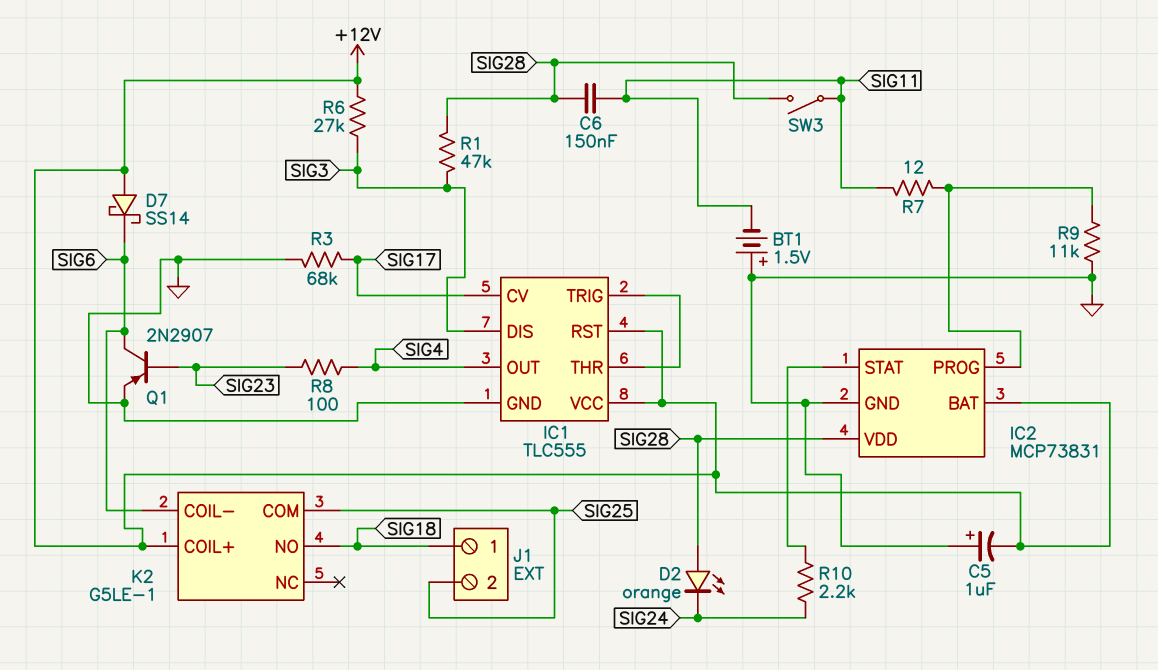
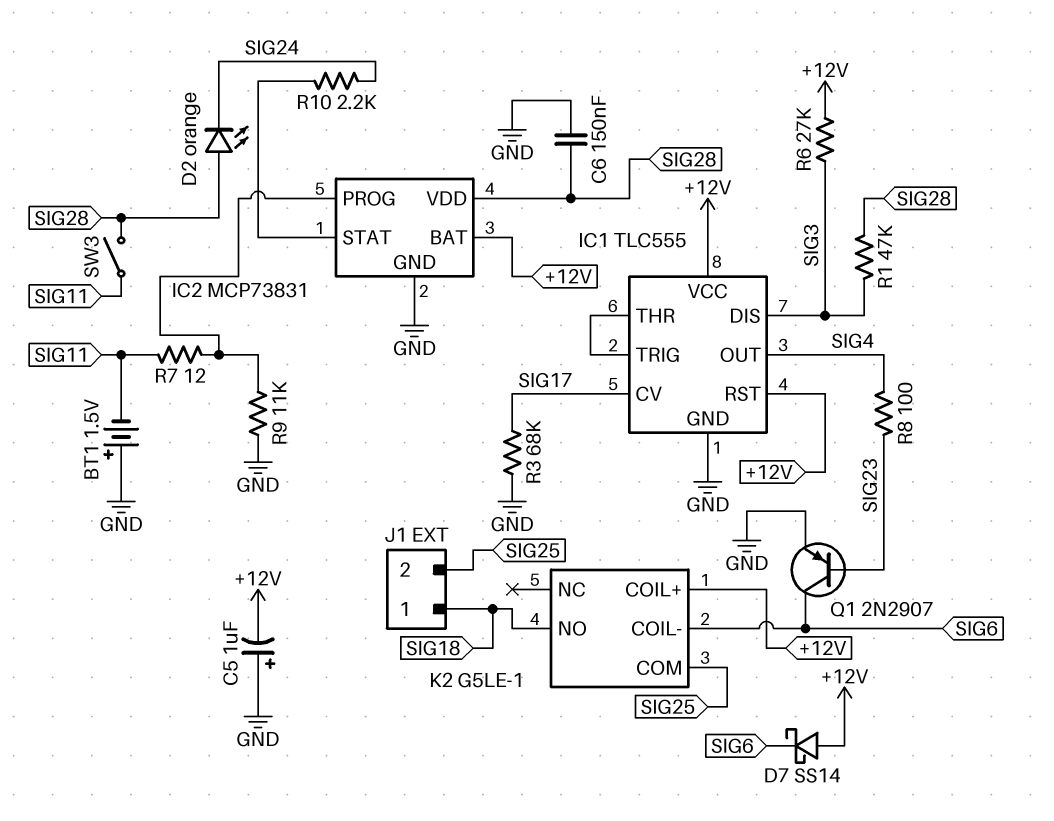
C6: 150nF (SIG11, SIG28) -> 150nF (GND, SIG28)

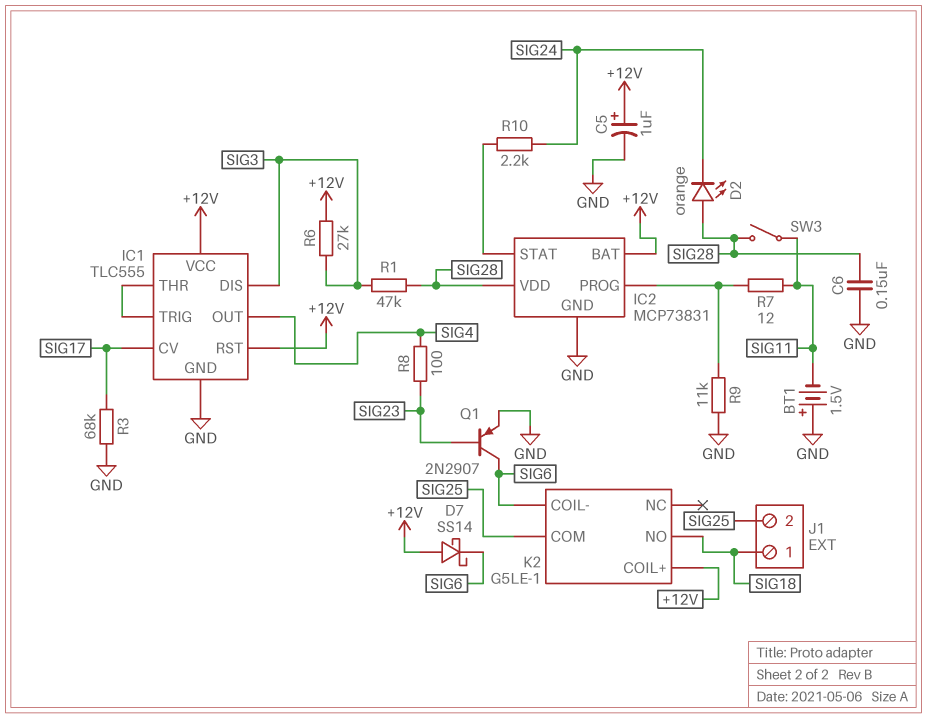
C5: 1uF (plus GND, minus +12V) -> 1uF (plus +12V, minus GND)

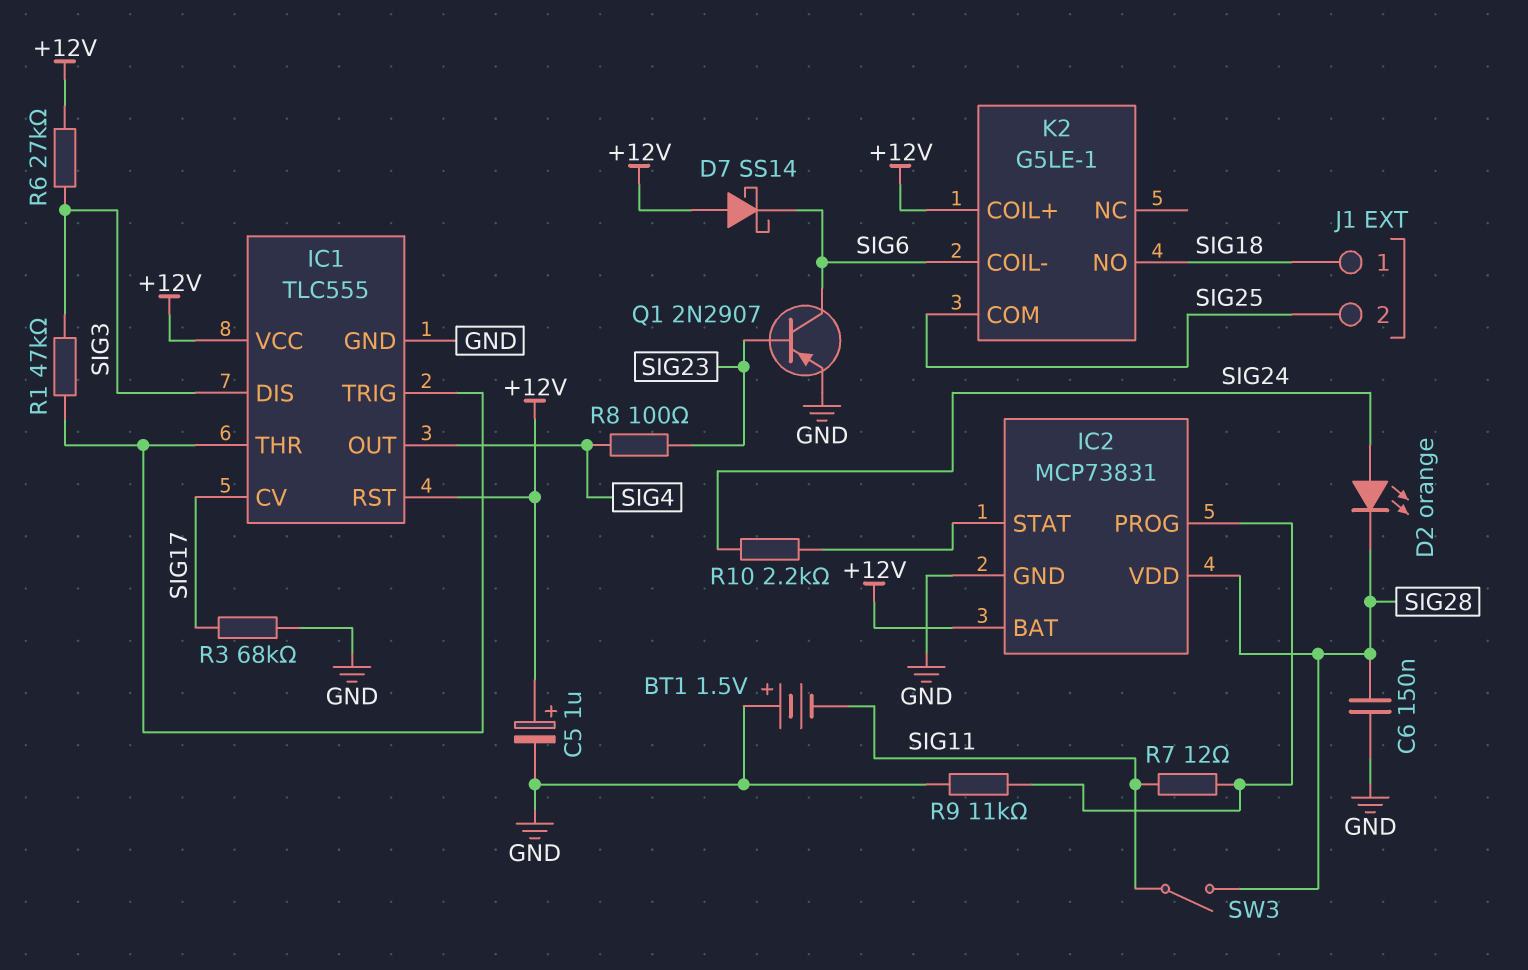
D2: LED orange (A SIG28, K SIG24) -> LED orange (A SIG24, K SIG28)
R1: 47k (SIG3, SIG28) -> 47k (IC1/THR, SIG3)

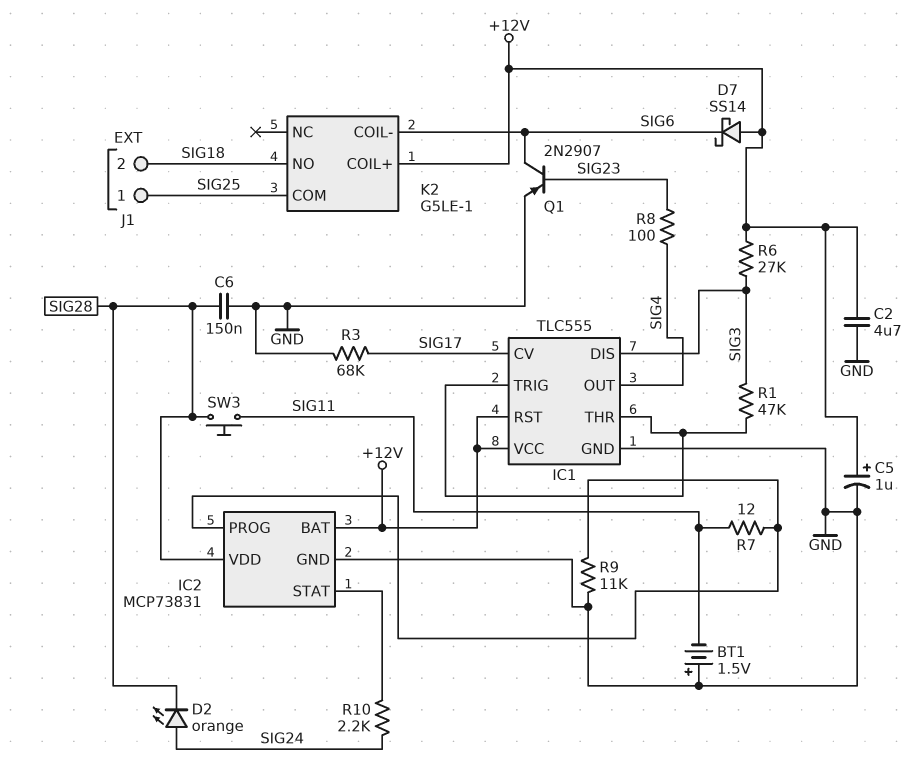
C2: none -> 4.7uF (+12V, GND)
J1 pin 1: SIG18 -> SIG25
J1 pin 2: SIG25 -> SIG18
SW3: switch (SIG11, SIG28) -> button (SIG11, SIG28)

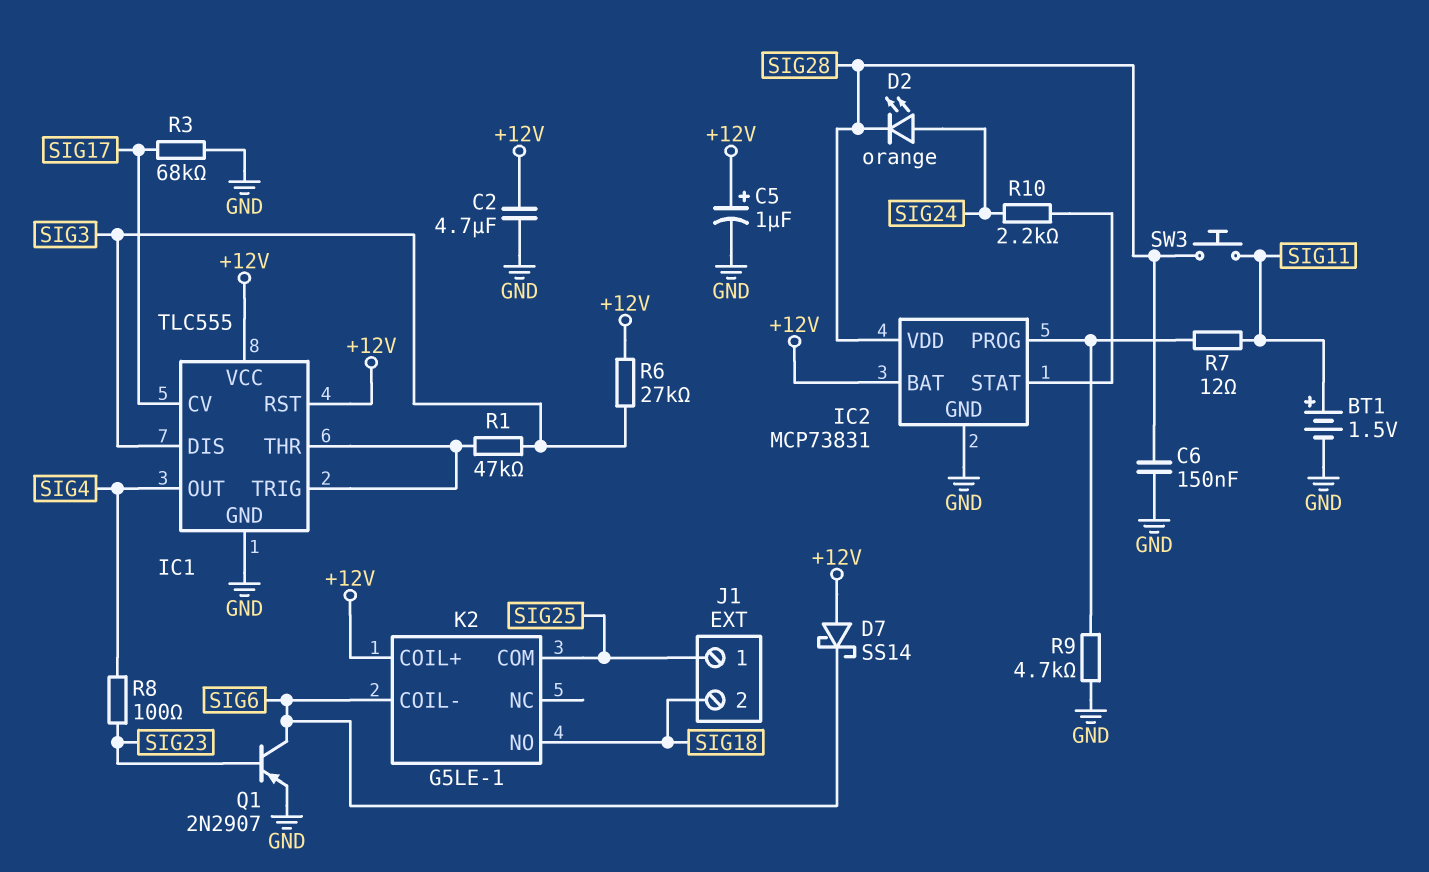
BT1: 1.5V (plus GND, minus SIG11) -> 1.5V (plus SIG11, minus GND)
R9: 11k (GND, IC2/PROG) -> 4.7k (GND, IC2/PROG)

